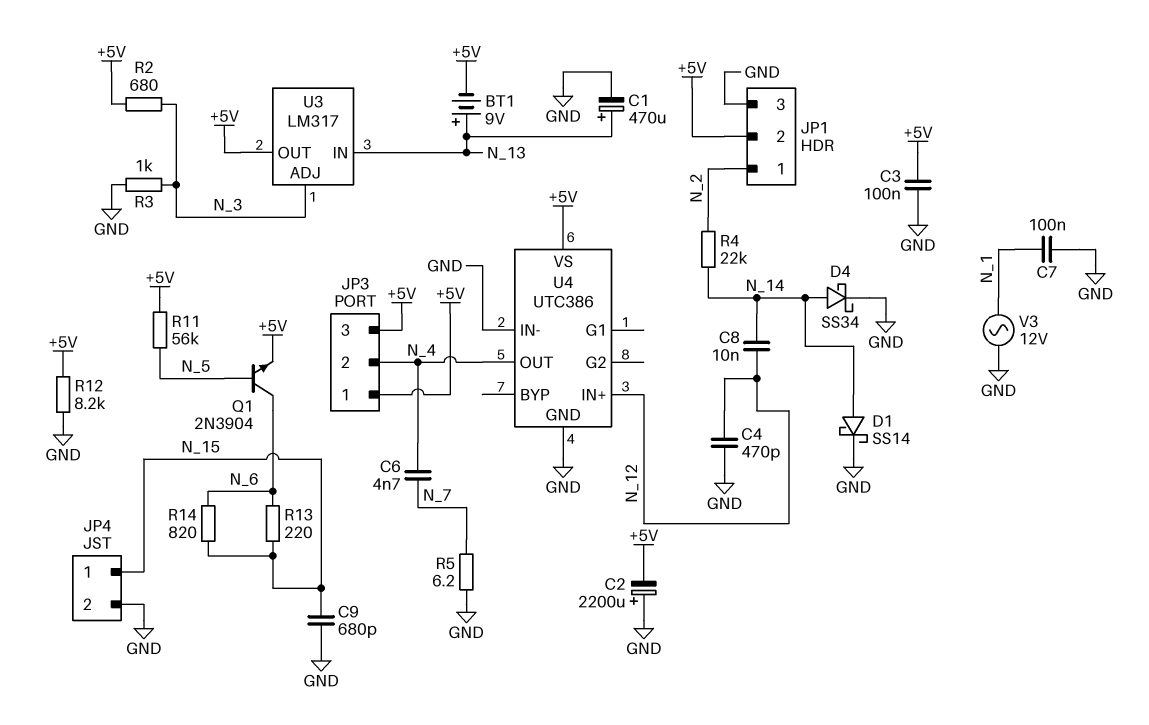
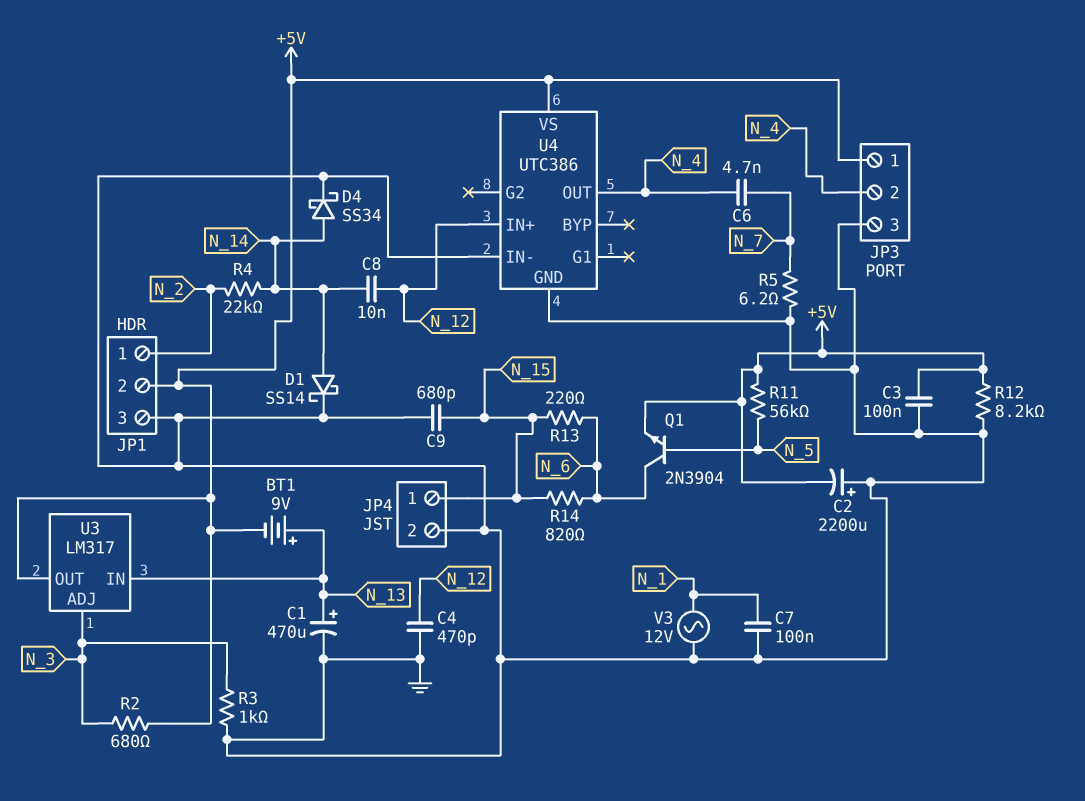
JP3 pin 3: +5V -> GND

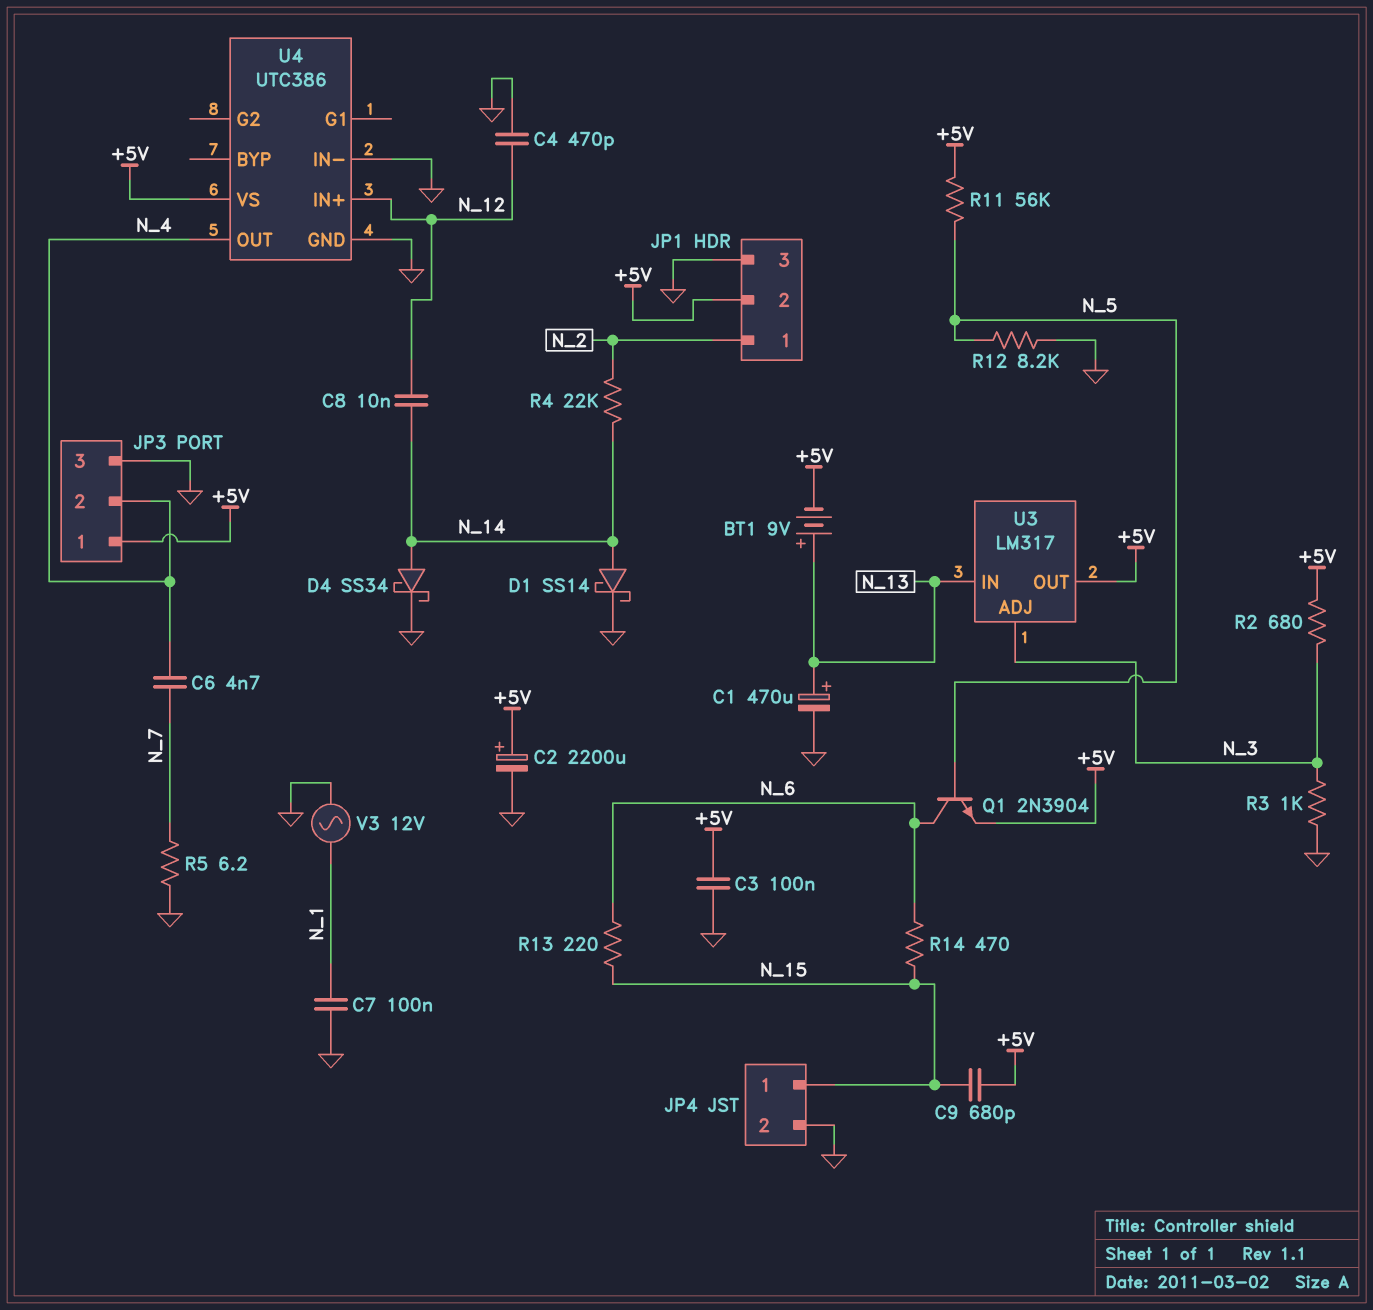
C2: 2200uF (plus GND, minus +5V) -> 2200uF (plus +5V, minus GND)
C9: 680pF (GND, N_15) -> 680pF (+5V, N_15)
R12: 8.2k (+5V, GND) -> 8.2k (GND, N_5)
R14: 820 (N_6, N_15) -> 470 (N_6, N_15)

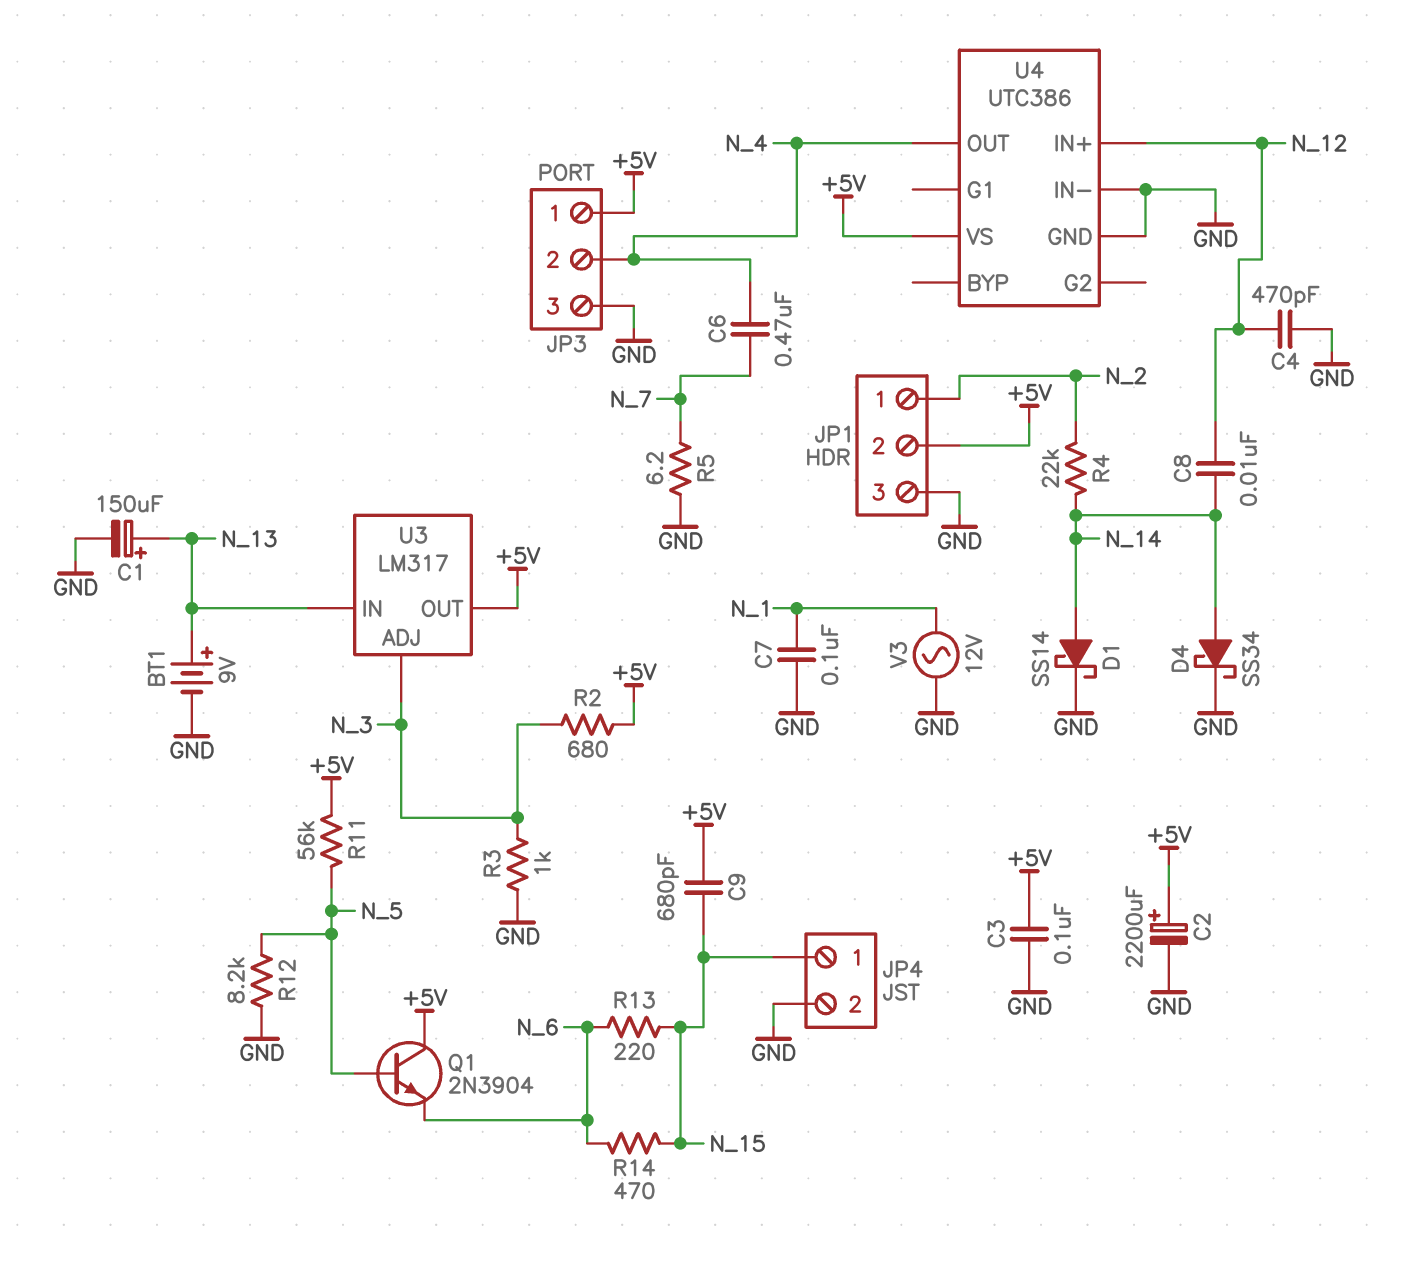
BT1: 9V (plus N_13, minus +5V) -> 9V (plus N_13, minus GND)
C1: 470uF (plus N_13, minus GND) -> 150uF (plus N_13, minus GND)
C6: 4.7nF (N_4, N_7) -> 470nF (N_4, N_7)
Q1: NPN 2N3904 (B N_5, C N_6, E +5V) -> NPN 2N3904 (B N_5, C +5V, E N_6)

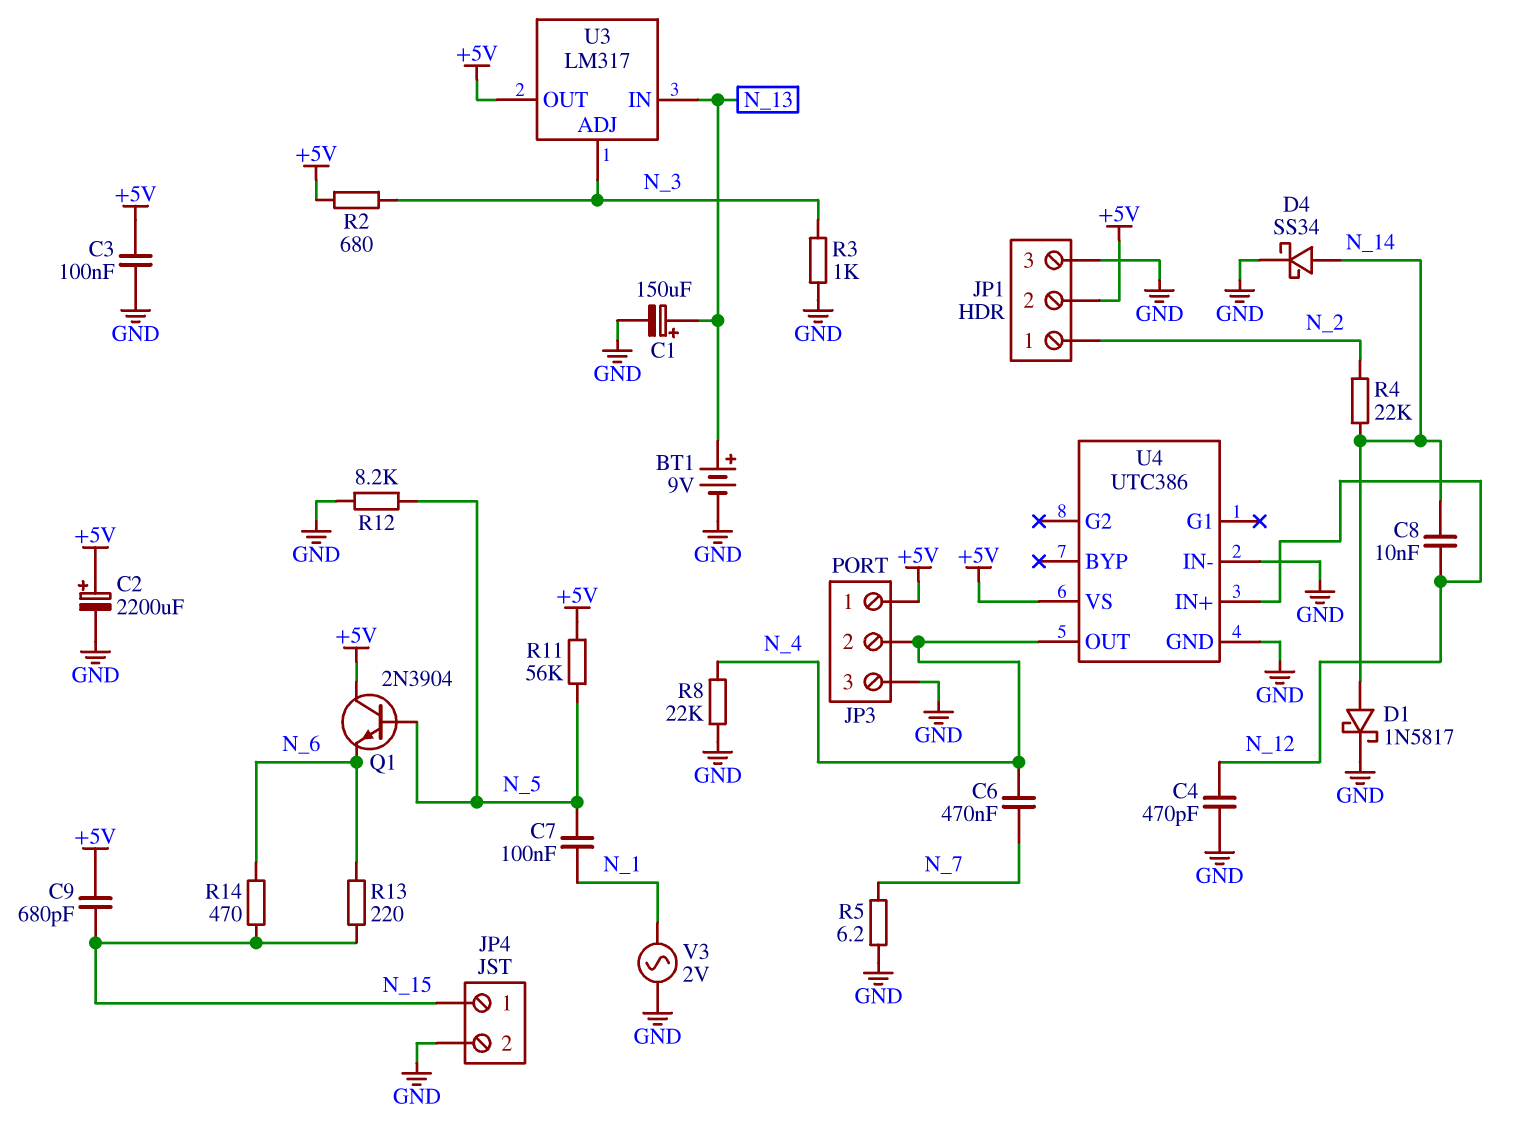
C7: 100nF (GND, N_1) -> 100nF (N_1, N_5)
D1: schottky SS14 (A N_14, K GND) -> schottky 1N5817 (A N_14, K GND)
R8: none -> 22k (GND, N_4)
V3: AC 12V (GND, N_1) -> AC 2V (GND, N_1)

